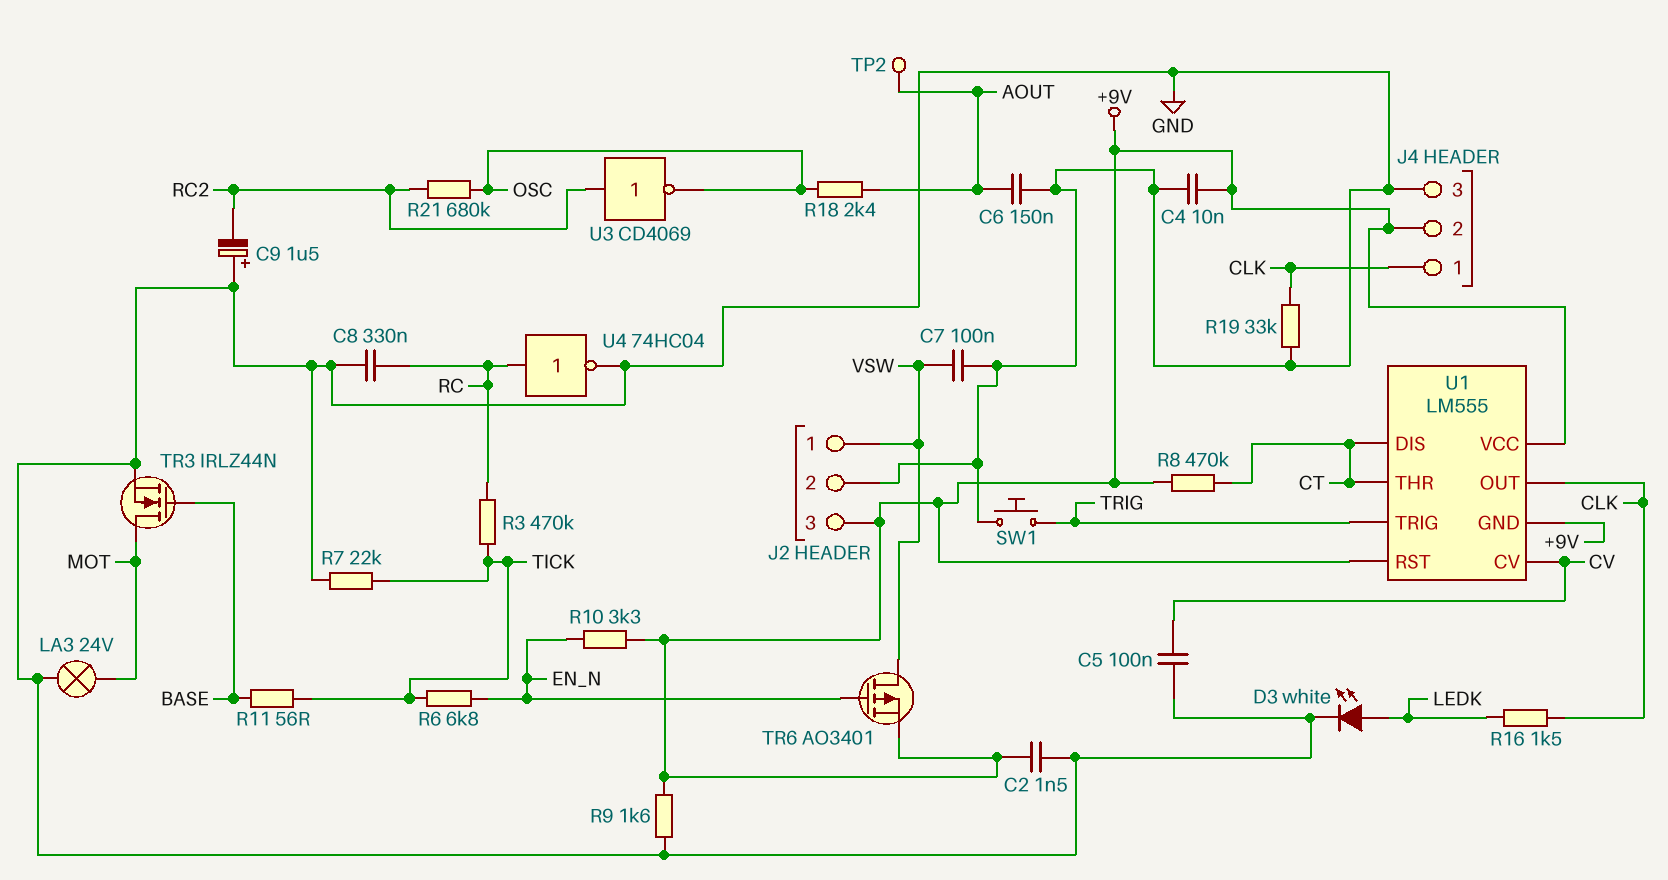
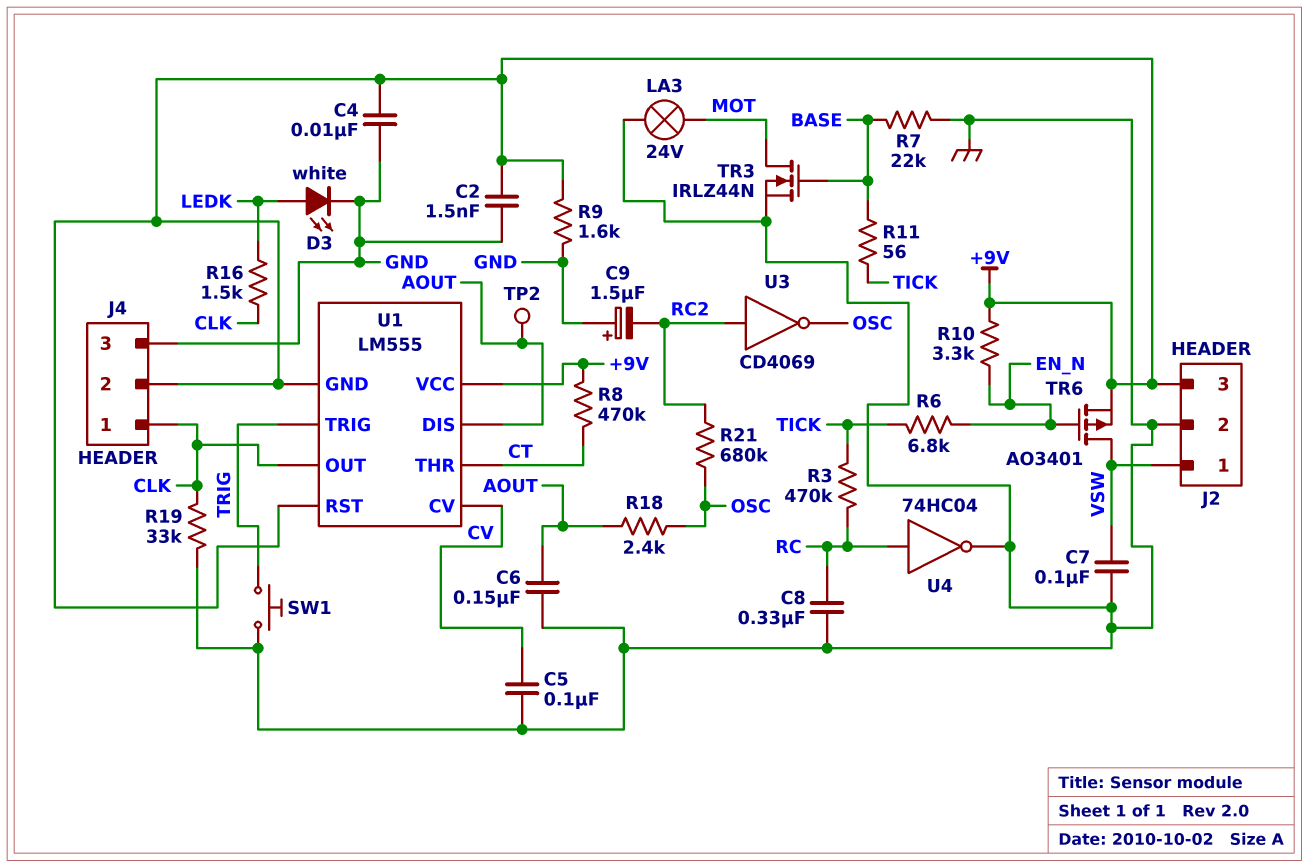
R7: 22k (GND, TICK) -> 22k (BASE, GND)
U1 pin DIS: CT -> AOUT

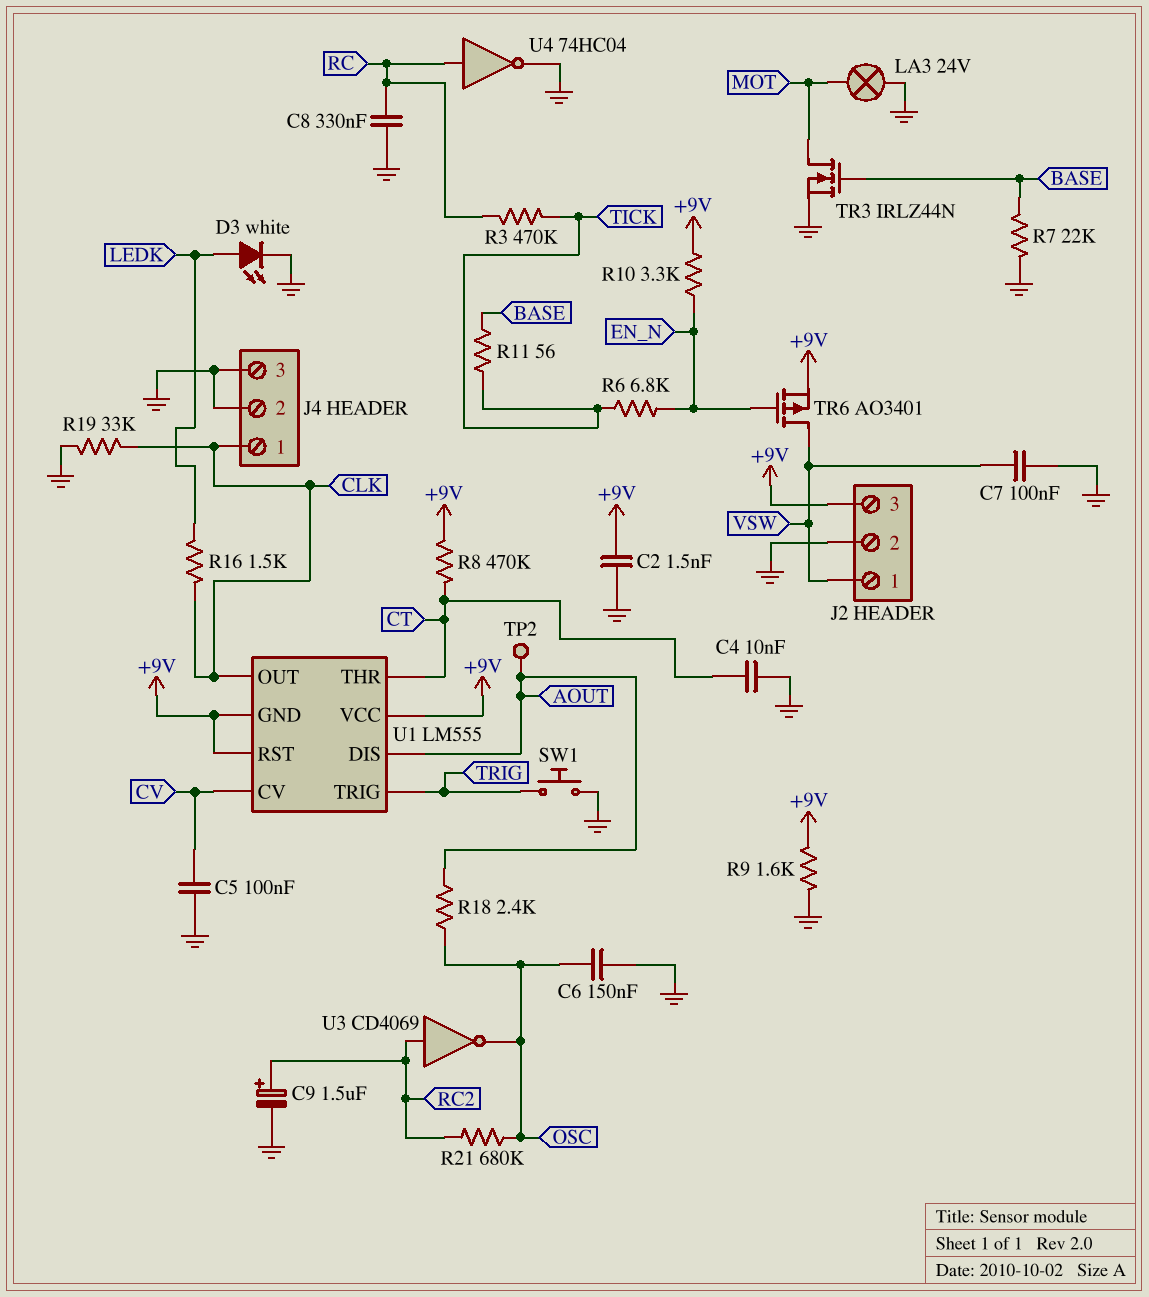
C4: 10nF (+9V, GND) -> 10nF (CT, GND)
C6: 150nF (AOUT, GND) -> 150nF (GND, OSC)
C9: 1.5uF (plus GND, minus RC2) -> 1.5uF (plus RC2, minus GND)
J4 pin 2: +9V -> GND

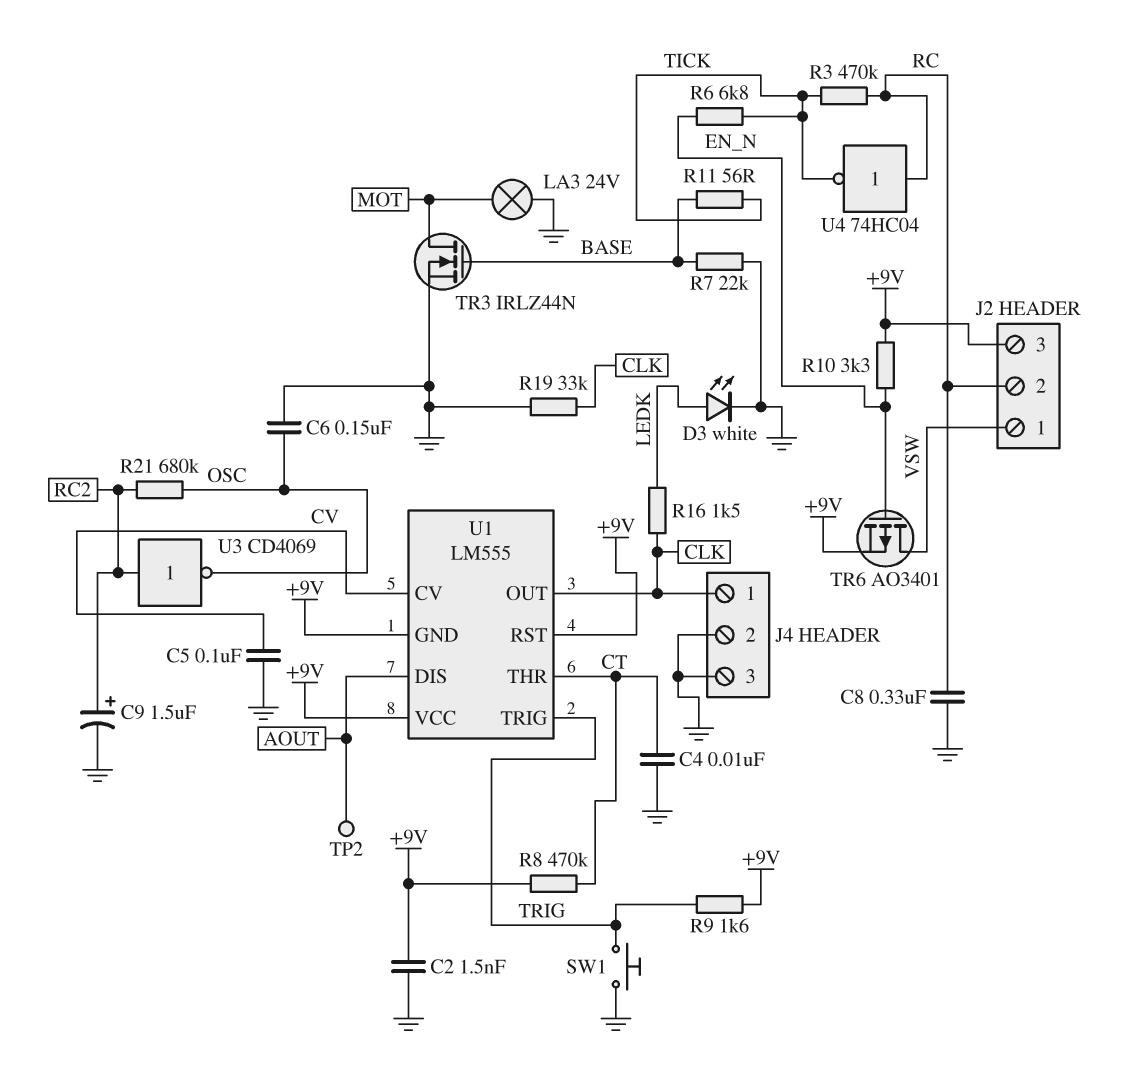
C7: 100nF (GND, VSW) -> none
J2 pin 2: GND -> RC
R9: 1.6k (+9V, GND) -> 1.6k (+9V, TRIG)
R18: 2.4k (AOUT, OSC) -> none
U4: NOT 74HC04 (in RC, out GND) -> NOT 74HC04 (in RC, out TICK)

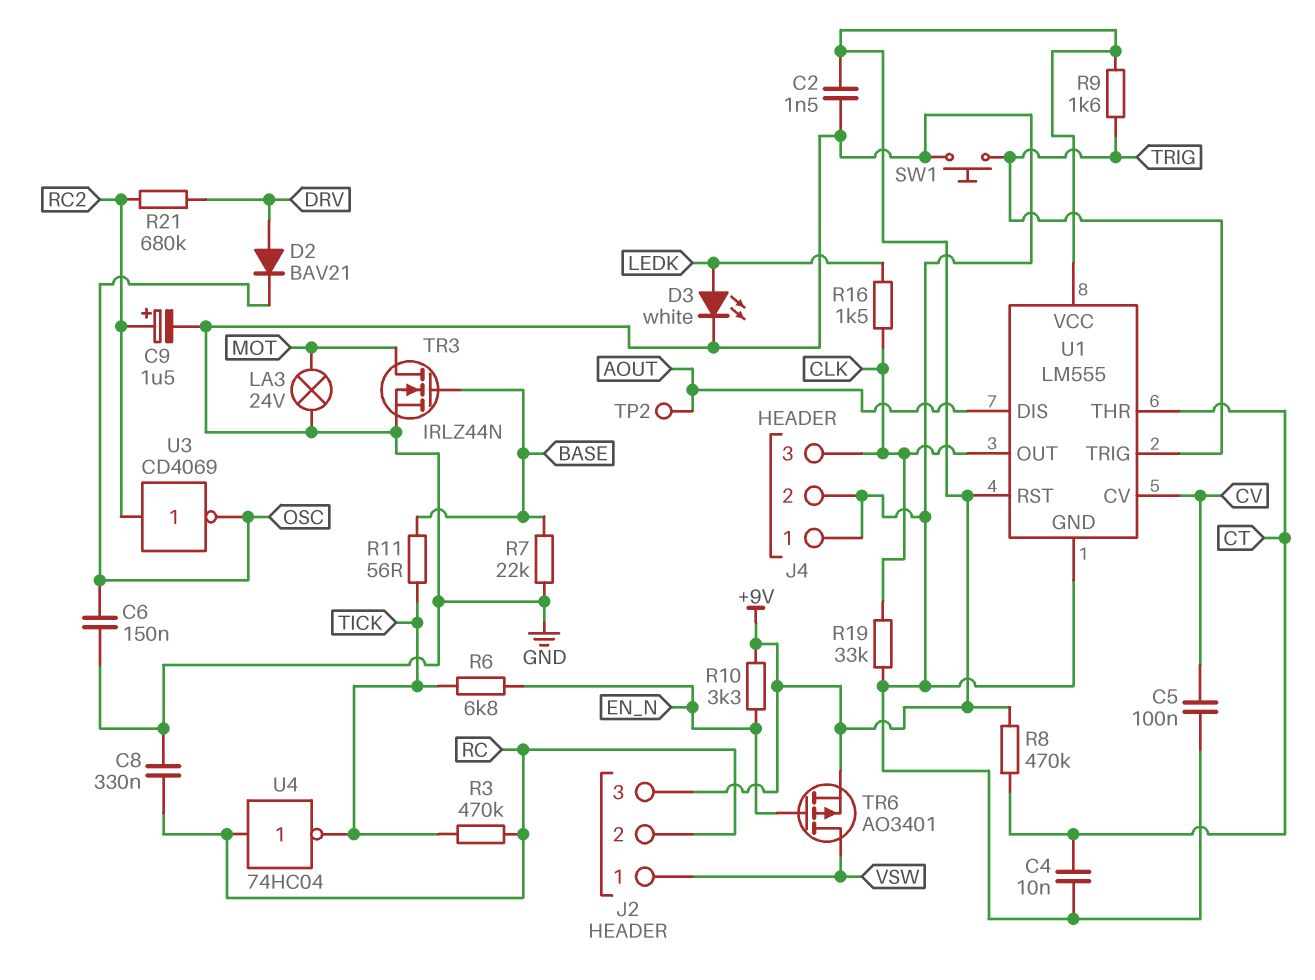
D2: none -> diode BAV21 (A DRV, K OSC)
J4 pin 1: CLK -> GND
J4 pin 3: GND -> CLK
R21: 680k (OSC, RC2) -> 680k (DRV, RC2)
U1 pin GND: +9V -> GND

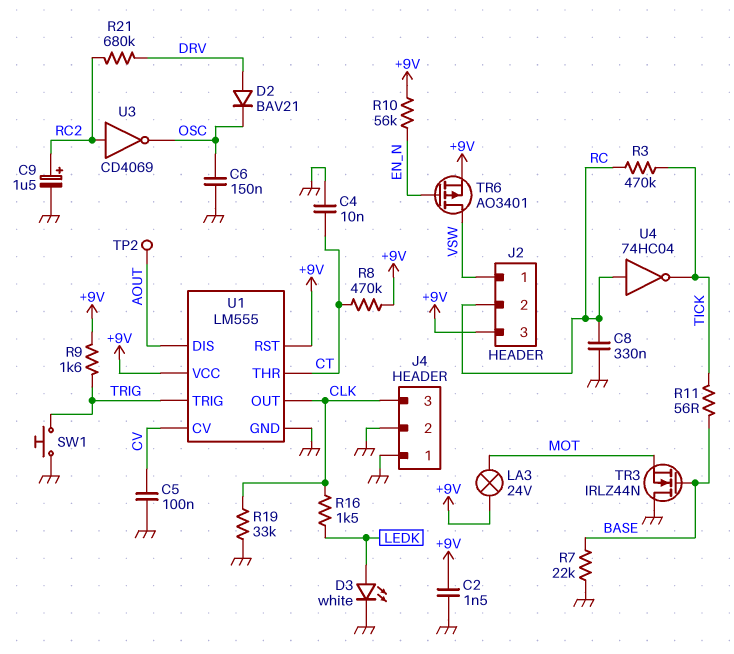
LA3: lamp 24V (GND, MOT) -> lamp 24V (+9V, MOT)
R6: 6.8k (EN_N, TICK) -> none
R10: 3.3k (+9V, EN_N) -> 56k (+9V, EN_N)
TR3: NMOS IRLZ44N (G BASE, D MOT, S GND) -> NMOS IRLZ44N (G BASE, D GND, S MOT)

